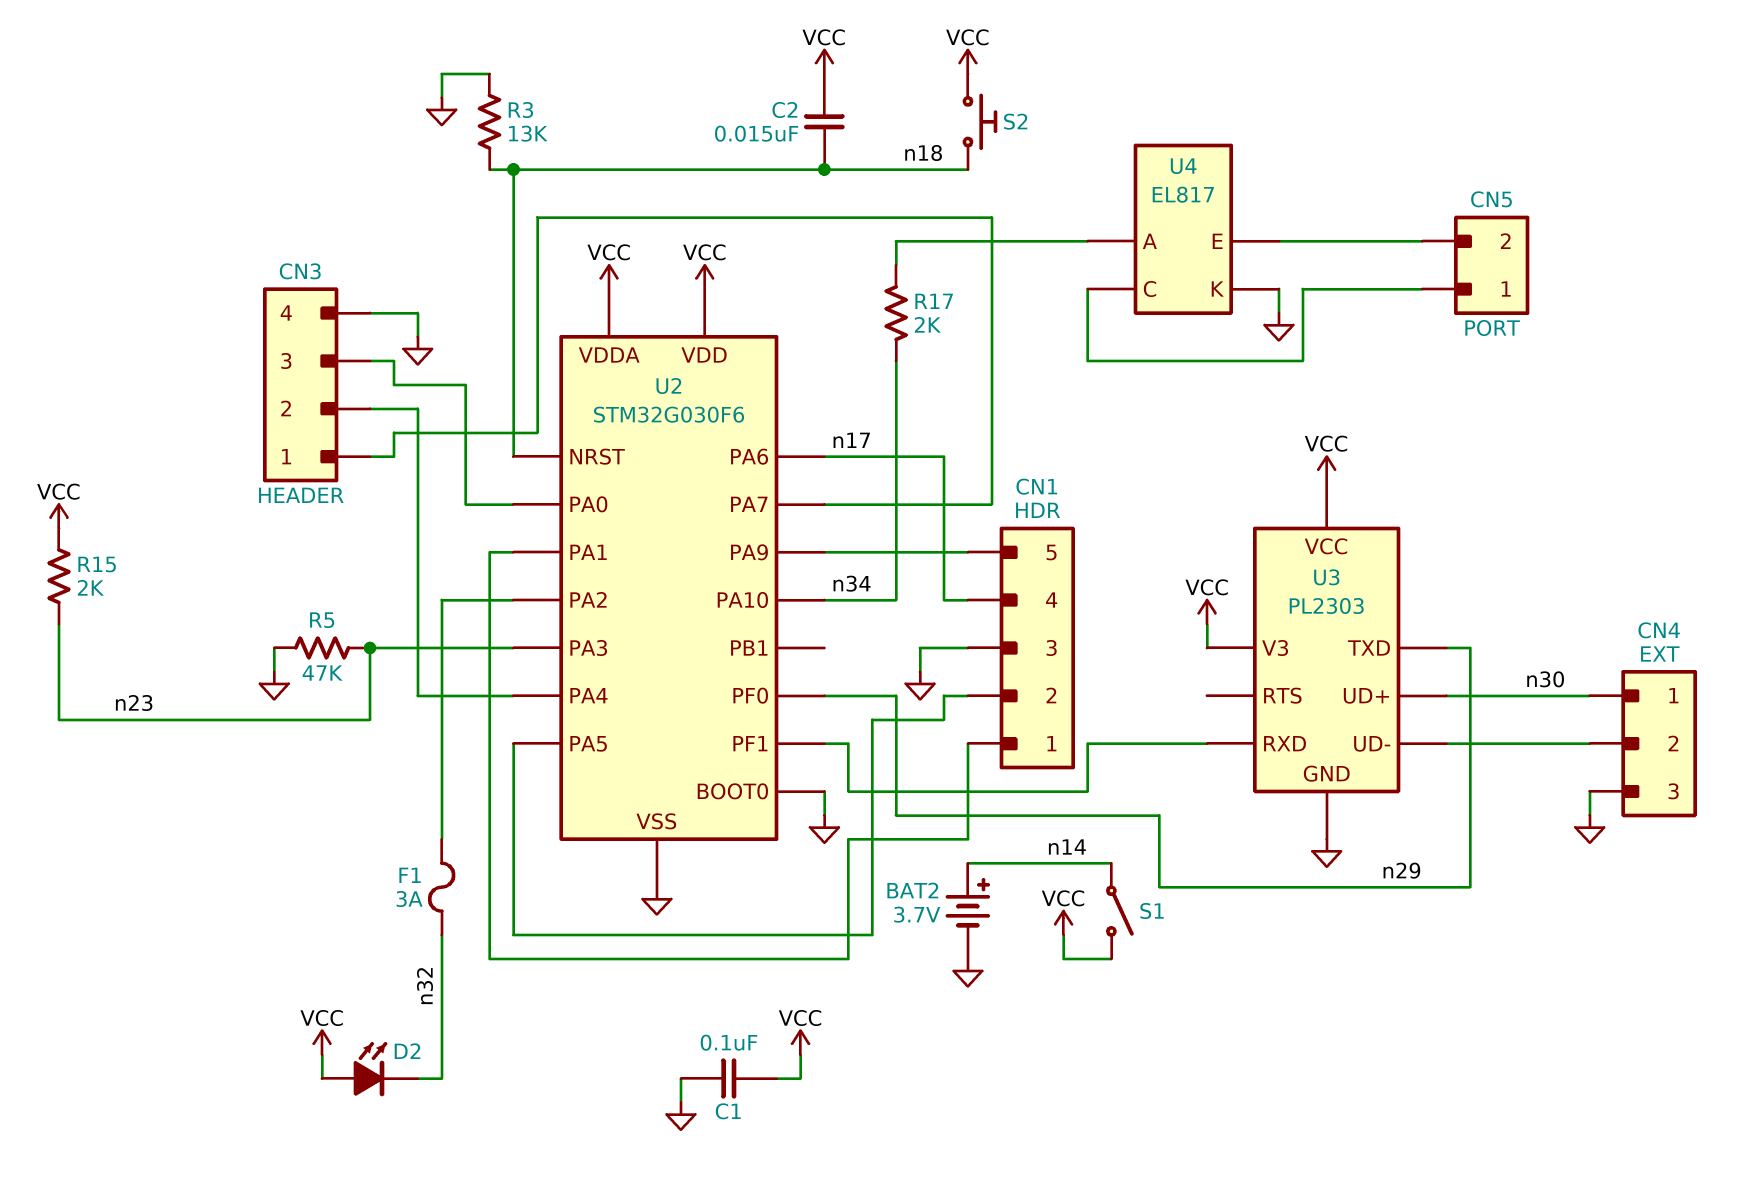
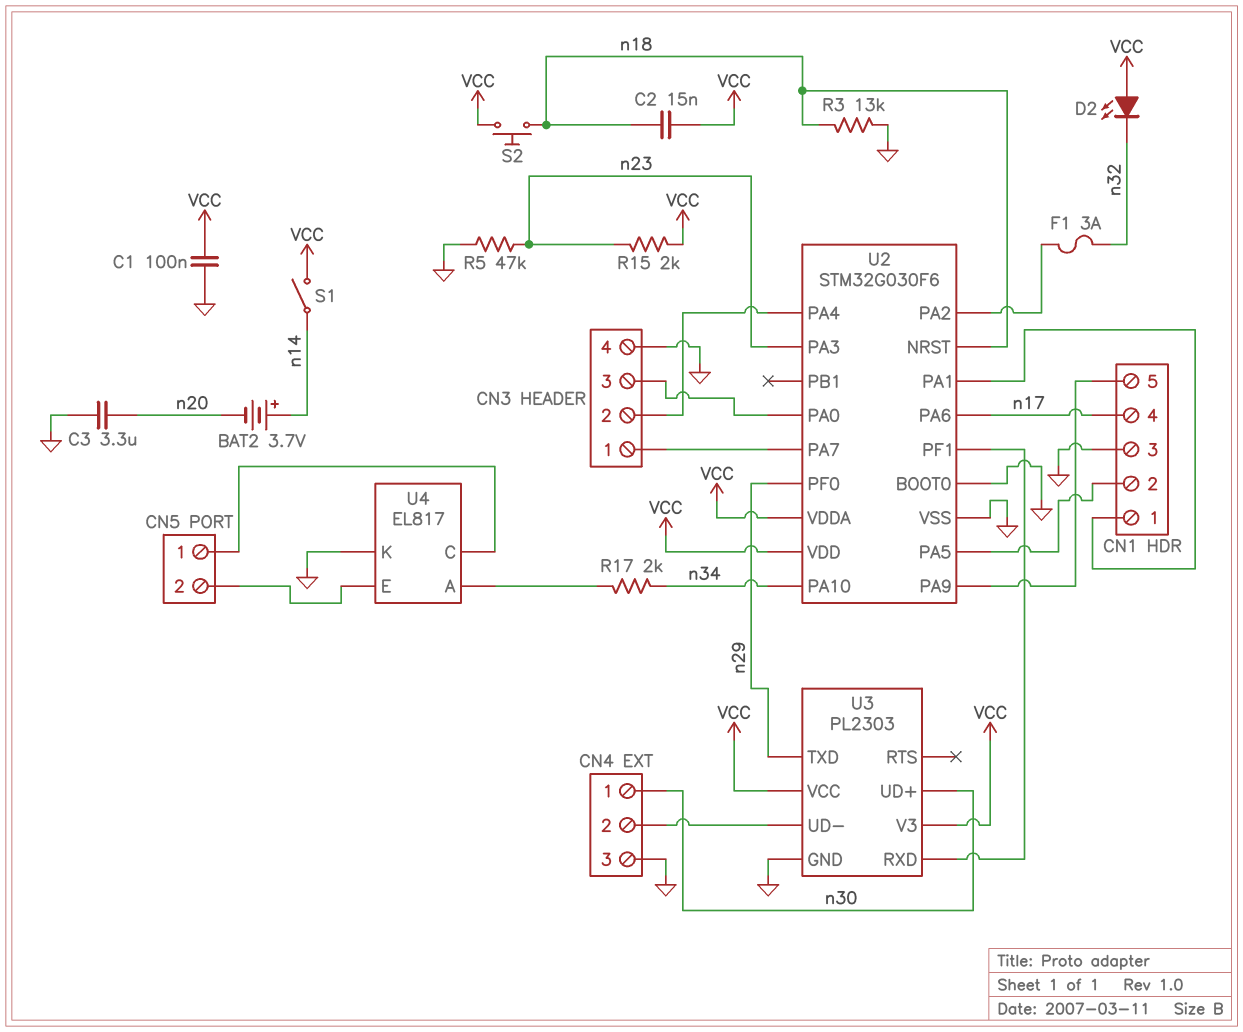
BAT2: 3.7V (plus n14, minus GND) -> 3.7V (plus n14, minus n20)
C3: none -> 3.3uF (GND, n20)

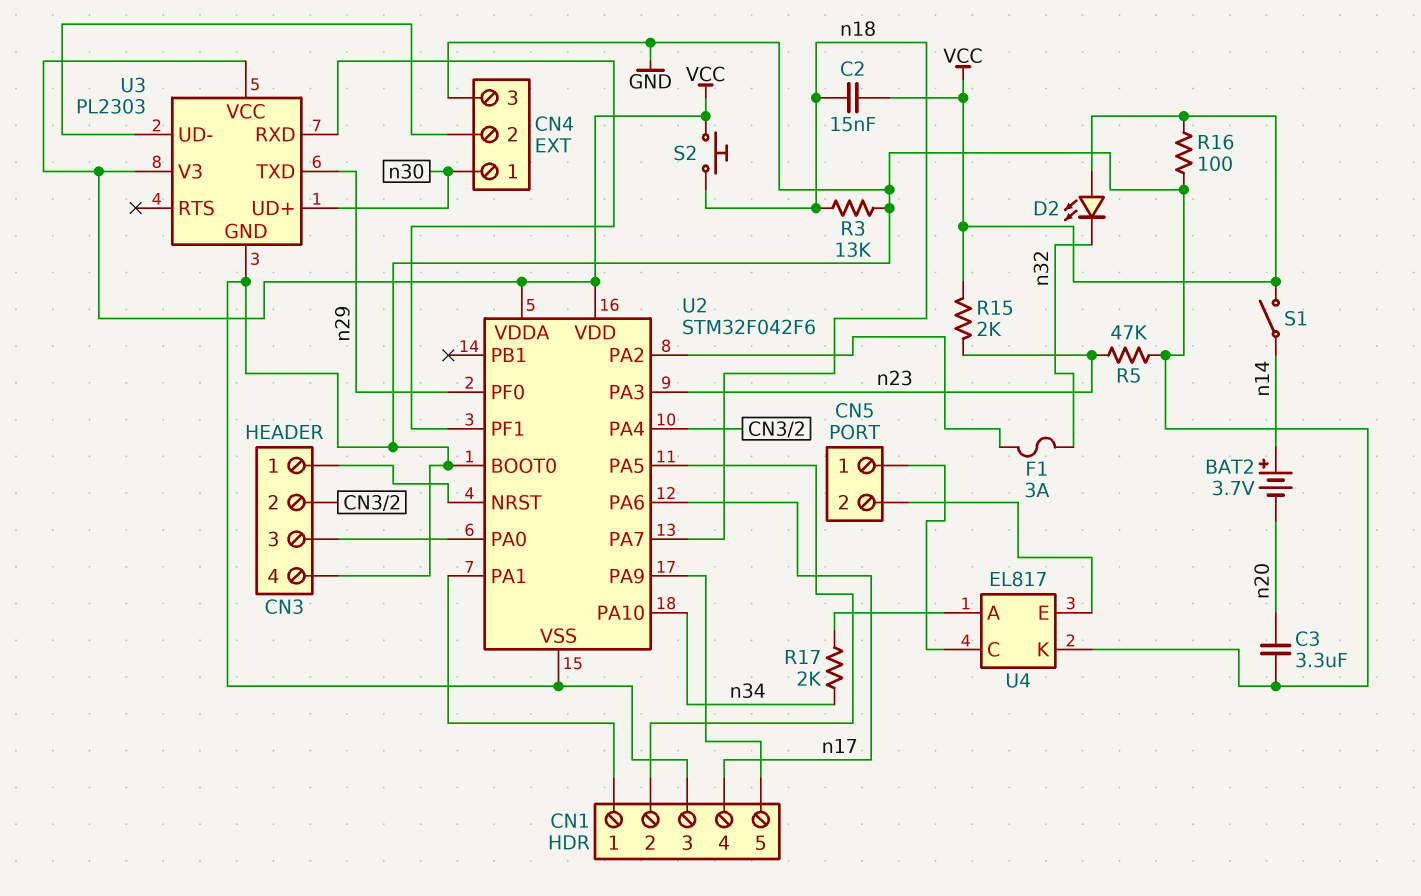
C1: 100nF (GND, VCC) -> none
R16: none -> 100 (GND, VCC)
U2: STM32G030F6 -> STM32F042F6
U2 pin NRST: n18 -> CN3/1
U2 pin PA7: CN3/1 -> n18

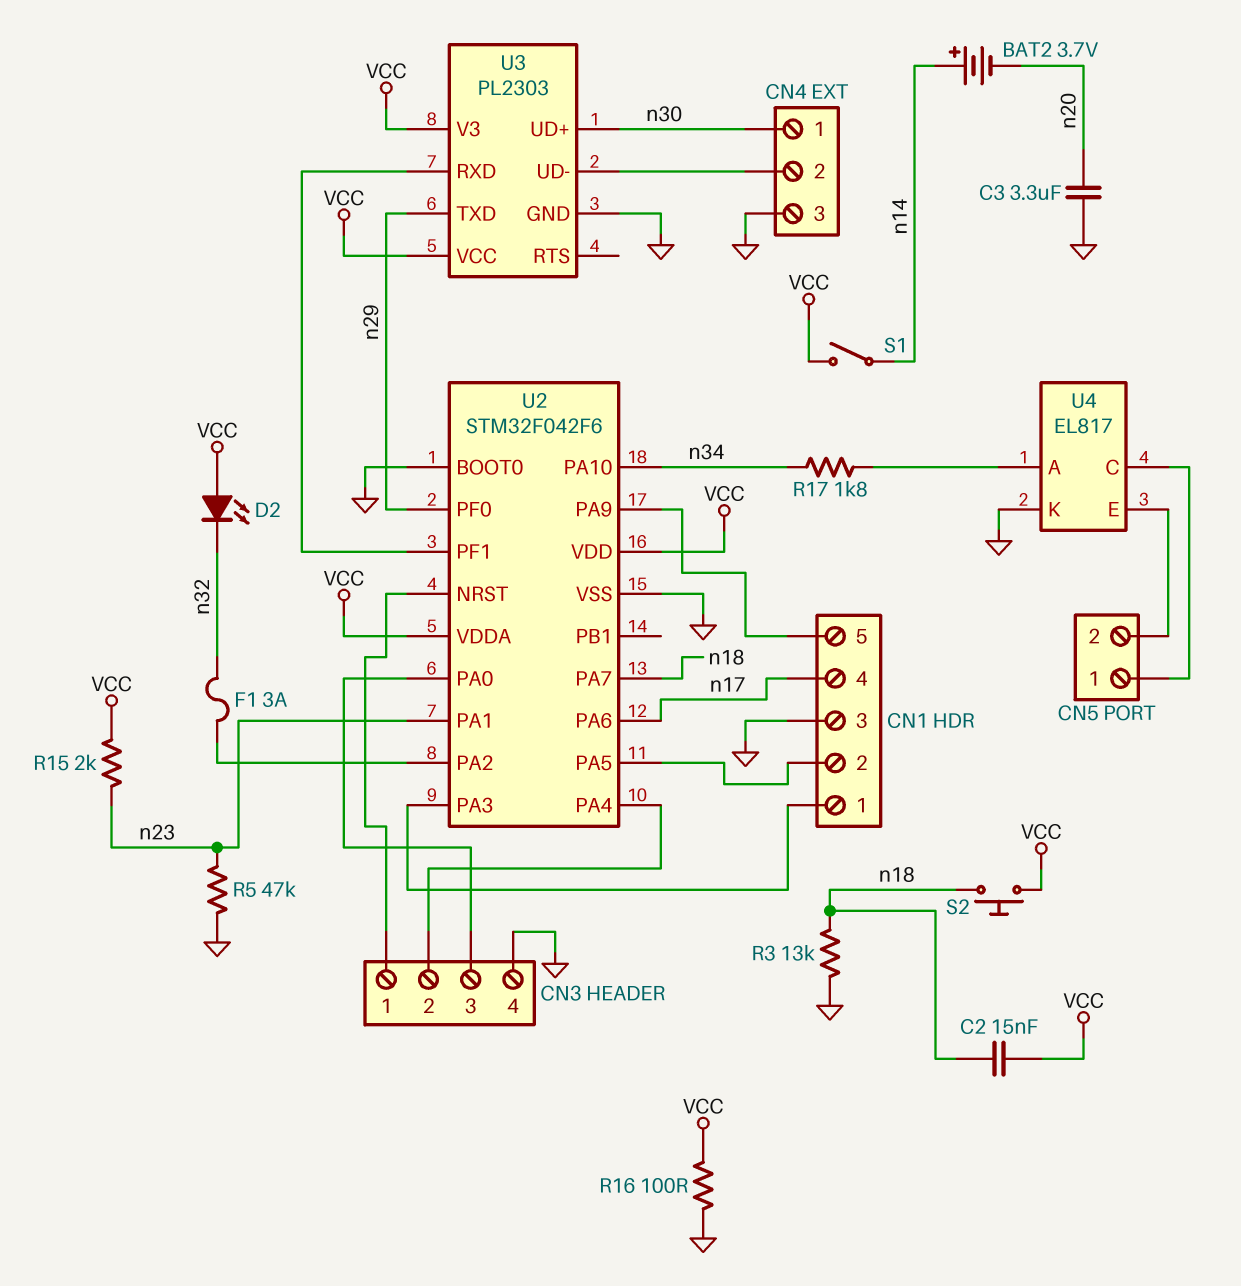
R17: 2k (U4/A, n34) -> 1.8k (U4/A, n34)
U2 pin PA1: CN1/1 -> n23
U2 pin PA3: n23 -> CN1/1

